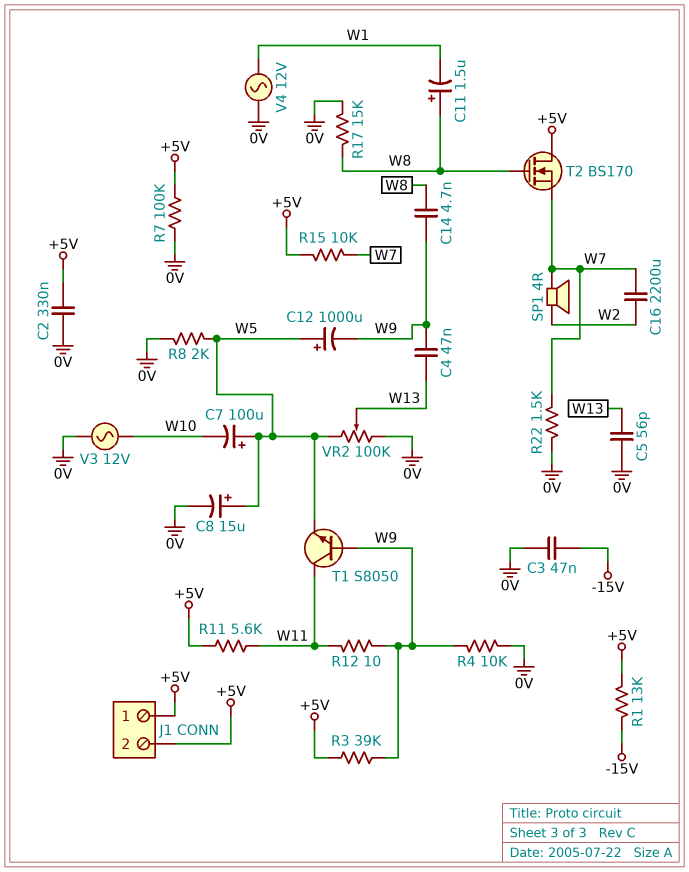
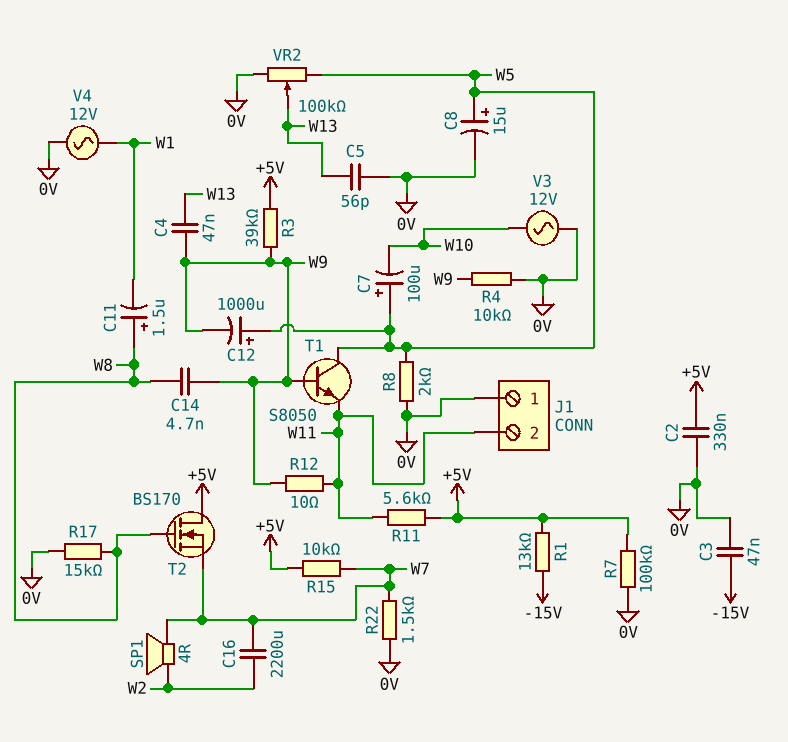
J1 pin 1: +5V -> 0V
J1 pin 2: +5V -> W11
T1: NPN S8050 (B W9, C W11, E W5) -> NPN S8050 (B W9, C W5, E W11)

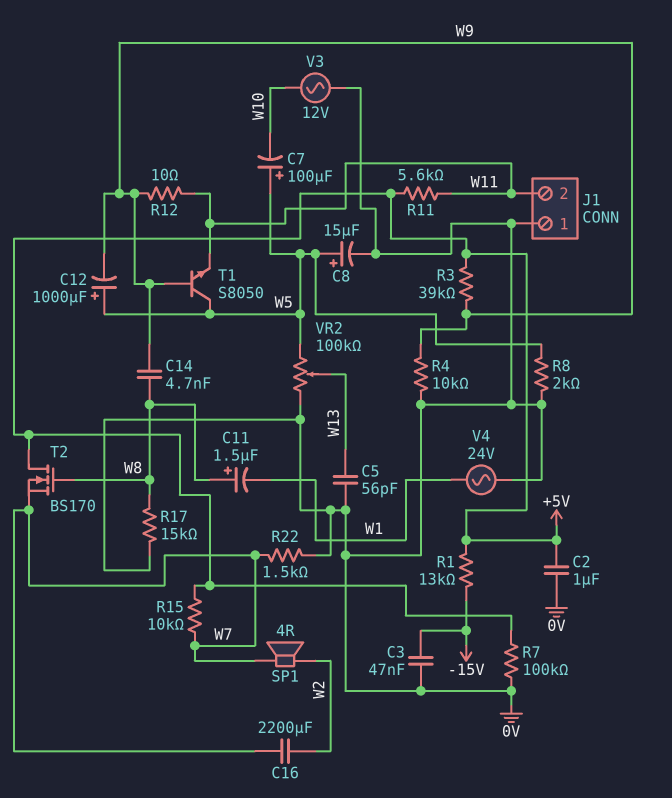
C2: 330nF (+5V, 0V) -> 1uF (+5V, 0V)
C4: 47nF (W9, W13) -> none
V4: AC 12V (0V, W1) -> AC 24V (0V, W1)

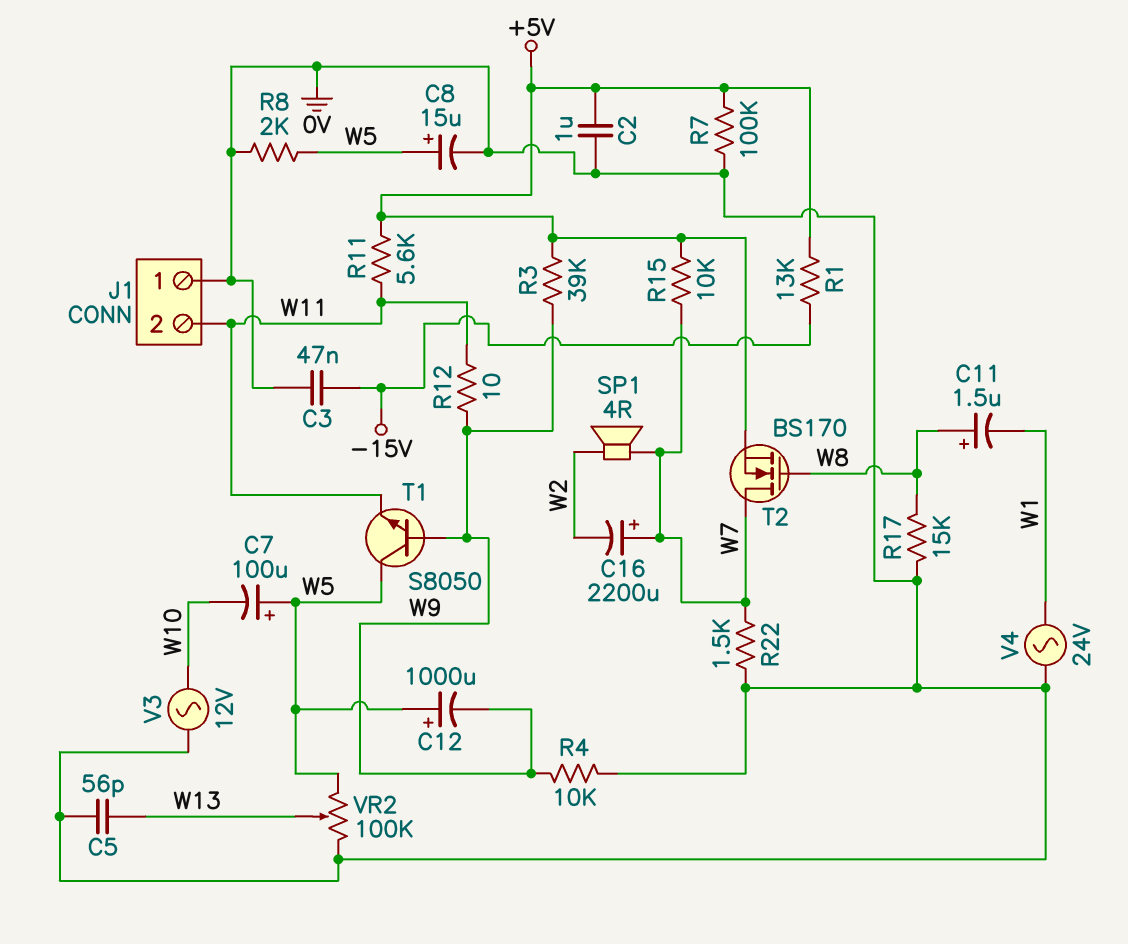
C14: 4.7nF (W8, W9) -> none
C16: 2200uF (W2, W7) -> 2200uF (plus W7, minus W2)
T2: NMOS BS170 (G W8, D +5V, S W7) -> NMOS BS170 (G W8, D W7, S +5V)

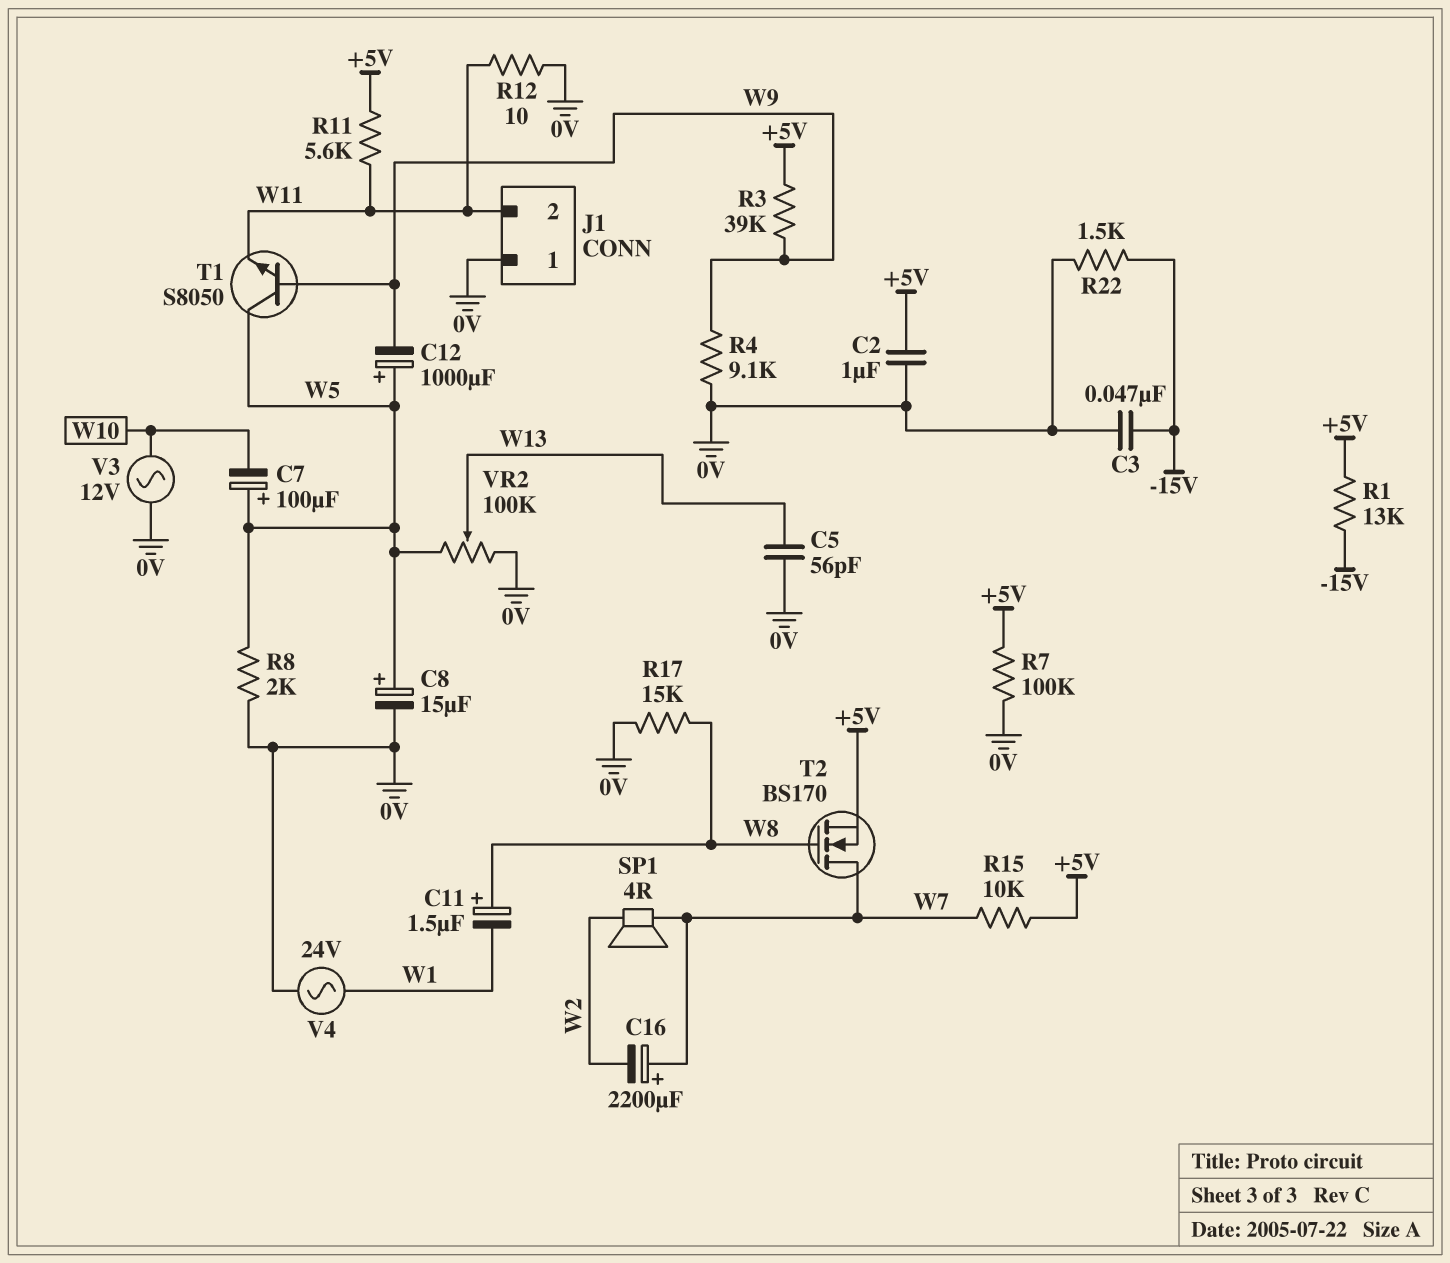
R4: 10k (0V, W9) -> 9.1k (0V, W9)
R12: 10 (W9, W11) -> 10 (0V, W11)
R22: 1.5k (0V, W7) -> 1.5k (-15V, 0V)

